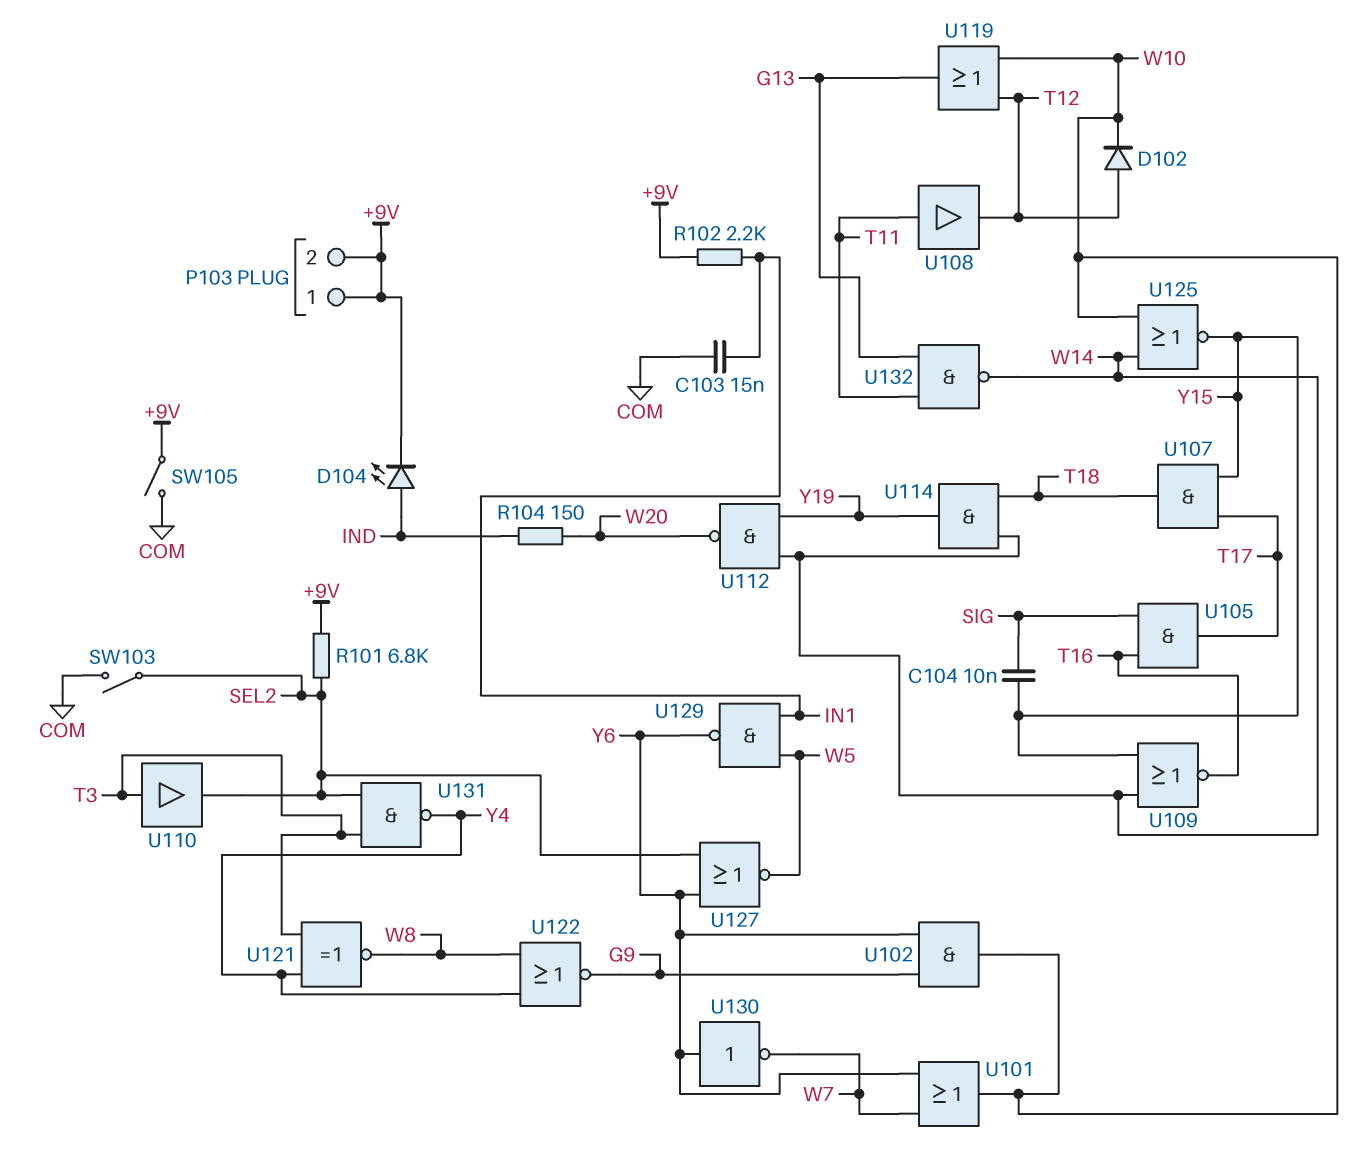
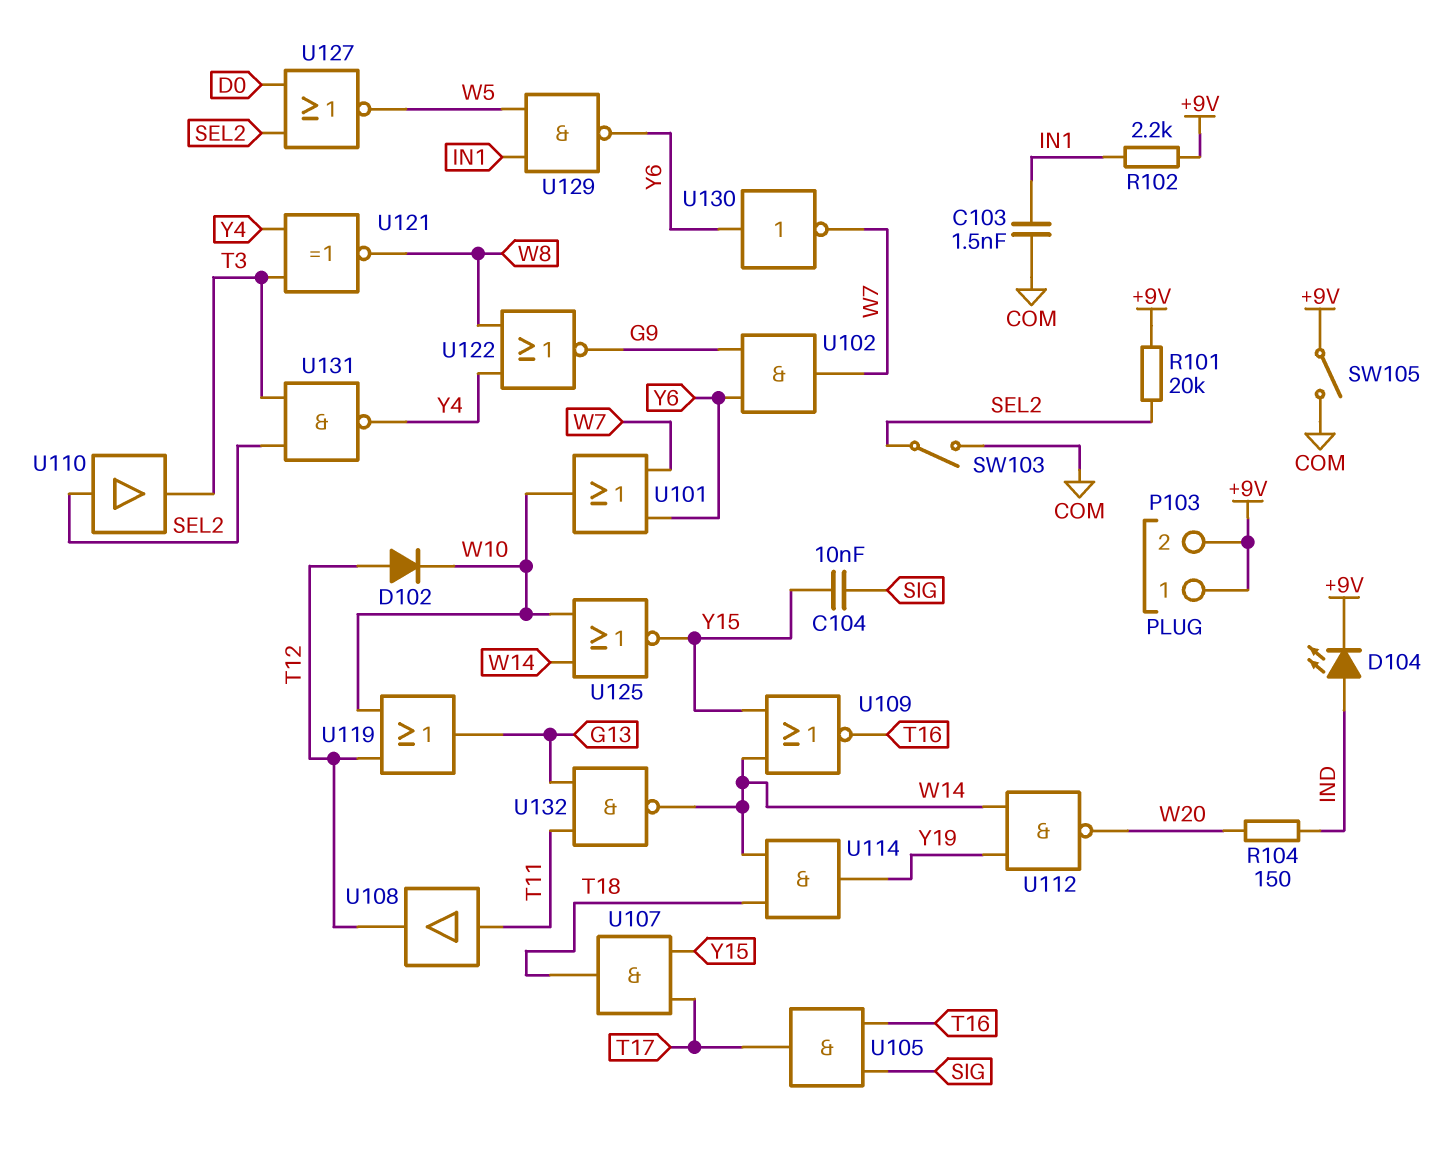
C103: 15nF (COM, IN1) -> 1.5nF (COM, IN1)
R101: 6.8k (+9V, SEL2) -> 20k (+9V, SEL2)
U102: AND (in G9, in Y6, out W10) -> AND (in G9, in Y6, out W7)
U110: buffer (in T3, out SEL2) -> buffer (in SEL2, out T3)
U127: NOR (in SEL2, in Y6, out W5) -> NOR (in D0, in SEL2, out W5)

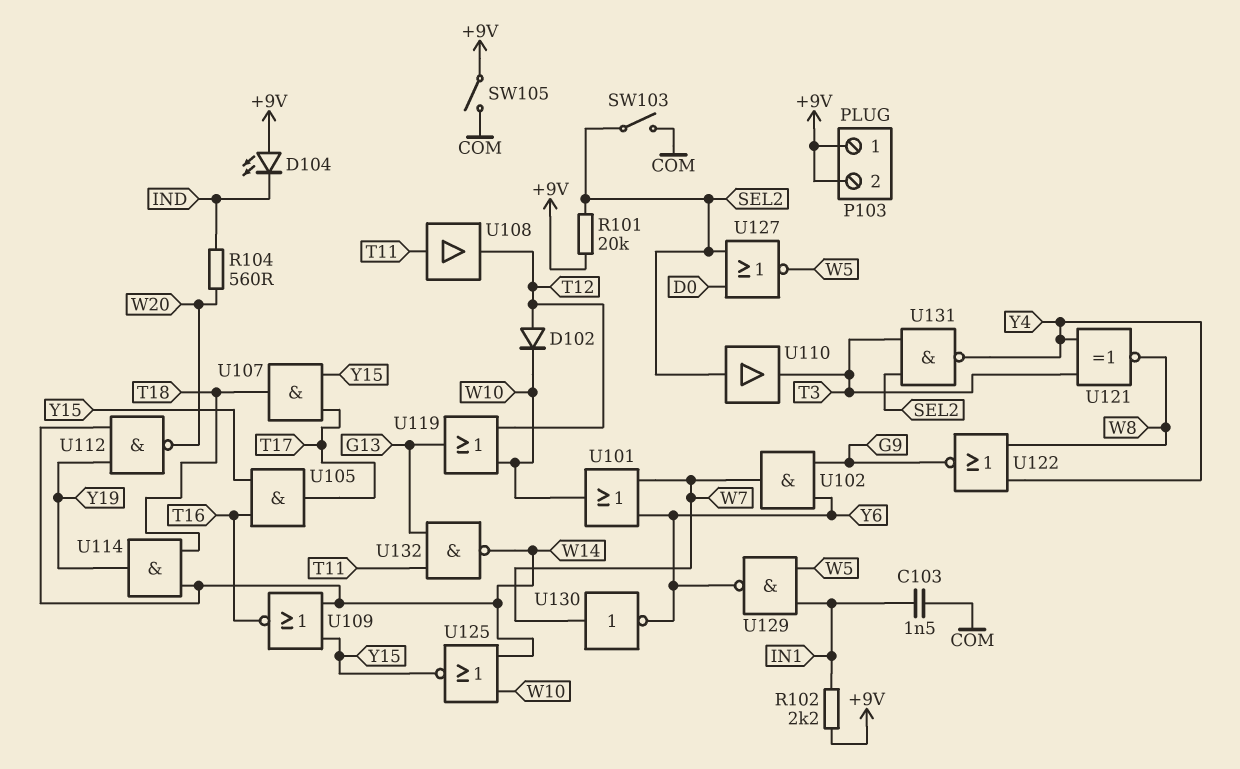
C104: 10nF (SIG, Y15) -> none
D104: LED (A IND, K +9V) -> LED (A +9V, K IND)
R104: 150 (IND, W20) -> 560 (IND, W20)
U105: AND (in SIG, in T16, out T17) -> AND (in T16, in Y15, out T17)
U130: NOT (in Y6, out W7) -> NOT (in W7, out Y6)

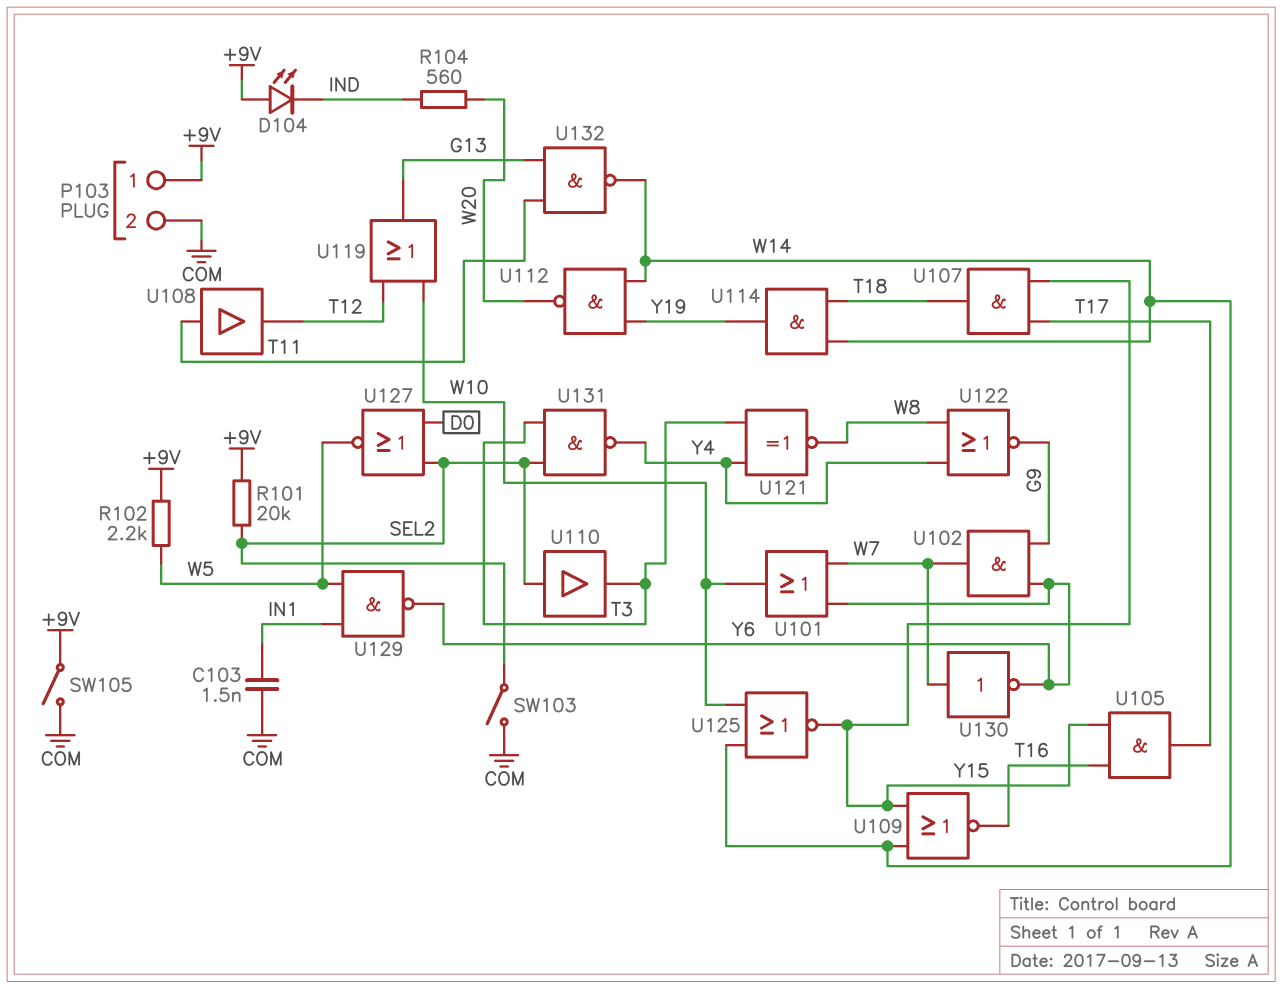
D102: diode (A T12, K W10) -> none
P103 pin 2: +9V -> COM
R102: 2.2k (+9V, IN1) -> 2.2k (+9V, W5)

